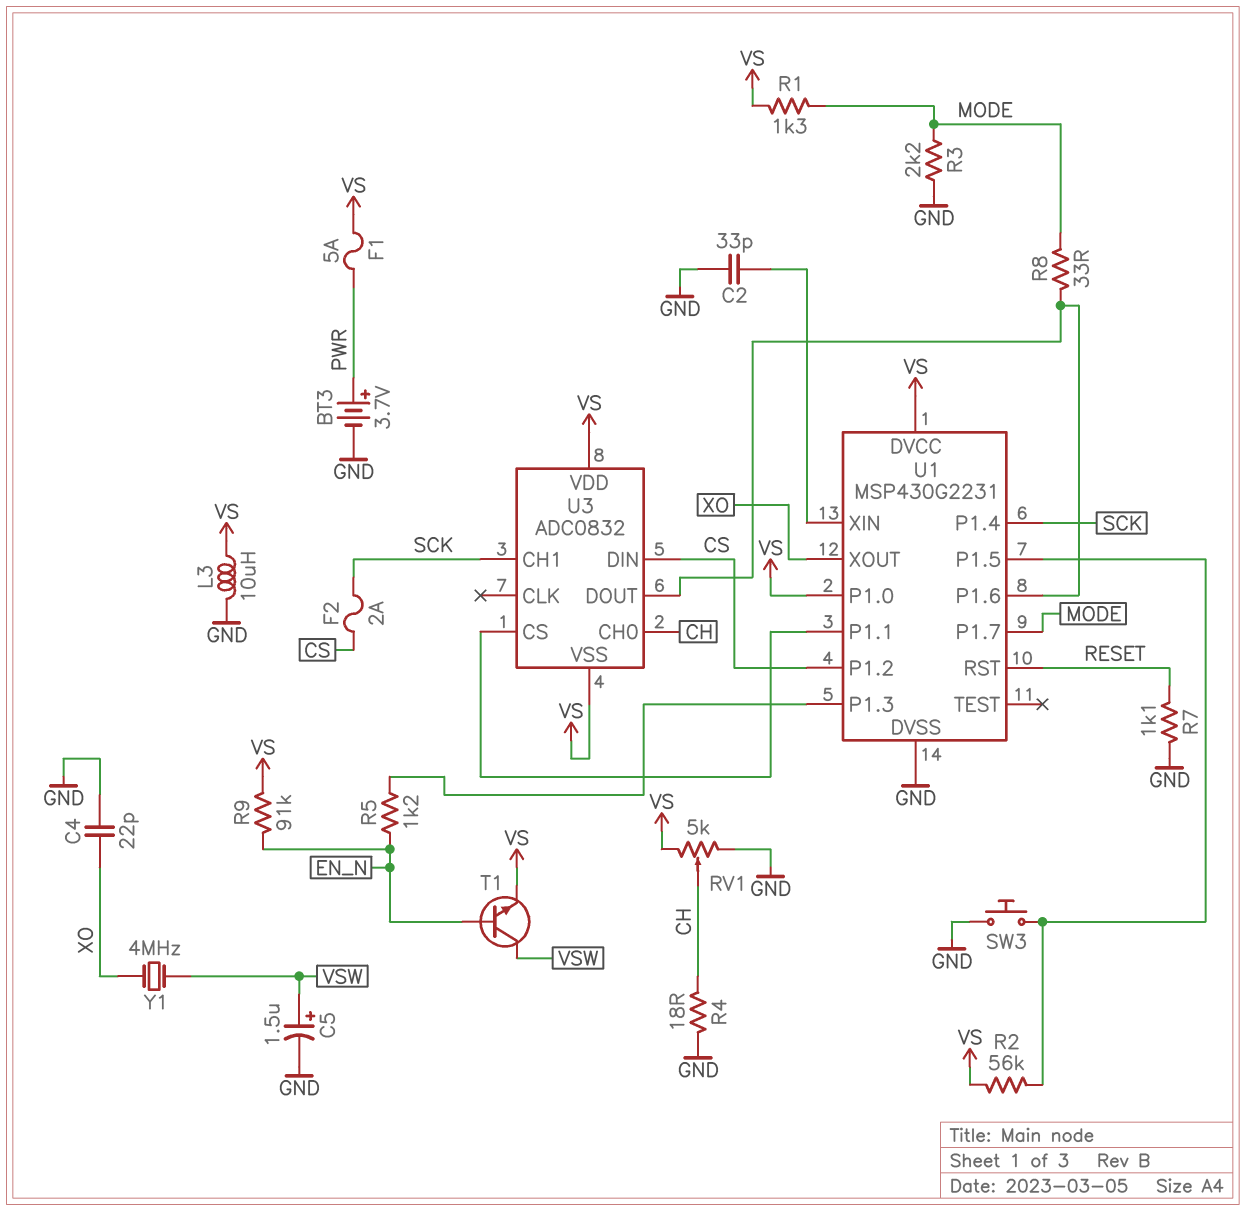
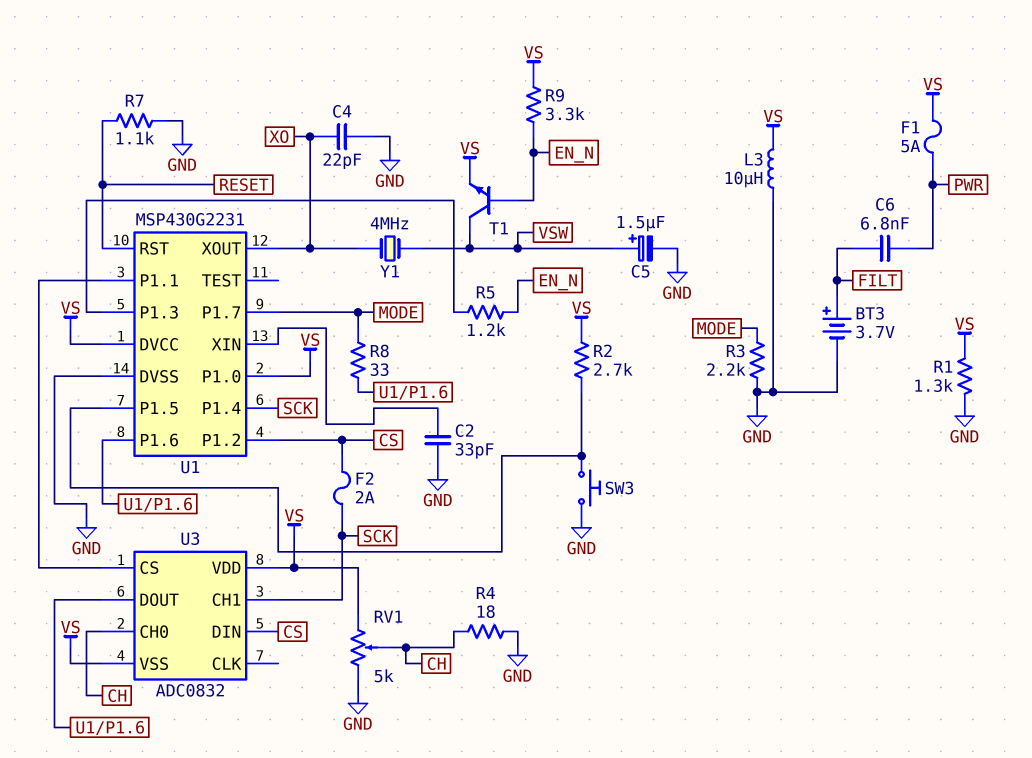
BT3: 3.7V (plus PWR, minus GND) -> 3.7V (plus FILT, minus GND)
C6: none -> 6.8nF (FILT, PWR)
R1: 1.3k (MODE, VS) -> 1.3k (GND, VS)
R2: 56k (U1/P1.5, VS) -> 2.7k (U1/P1.5, VS)
R9: 91k (EN_N, VS) -> 3.3k (EN_N, VS)

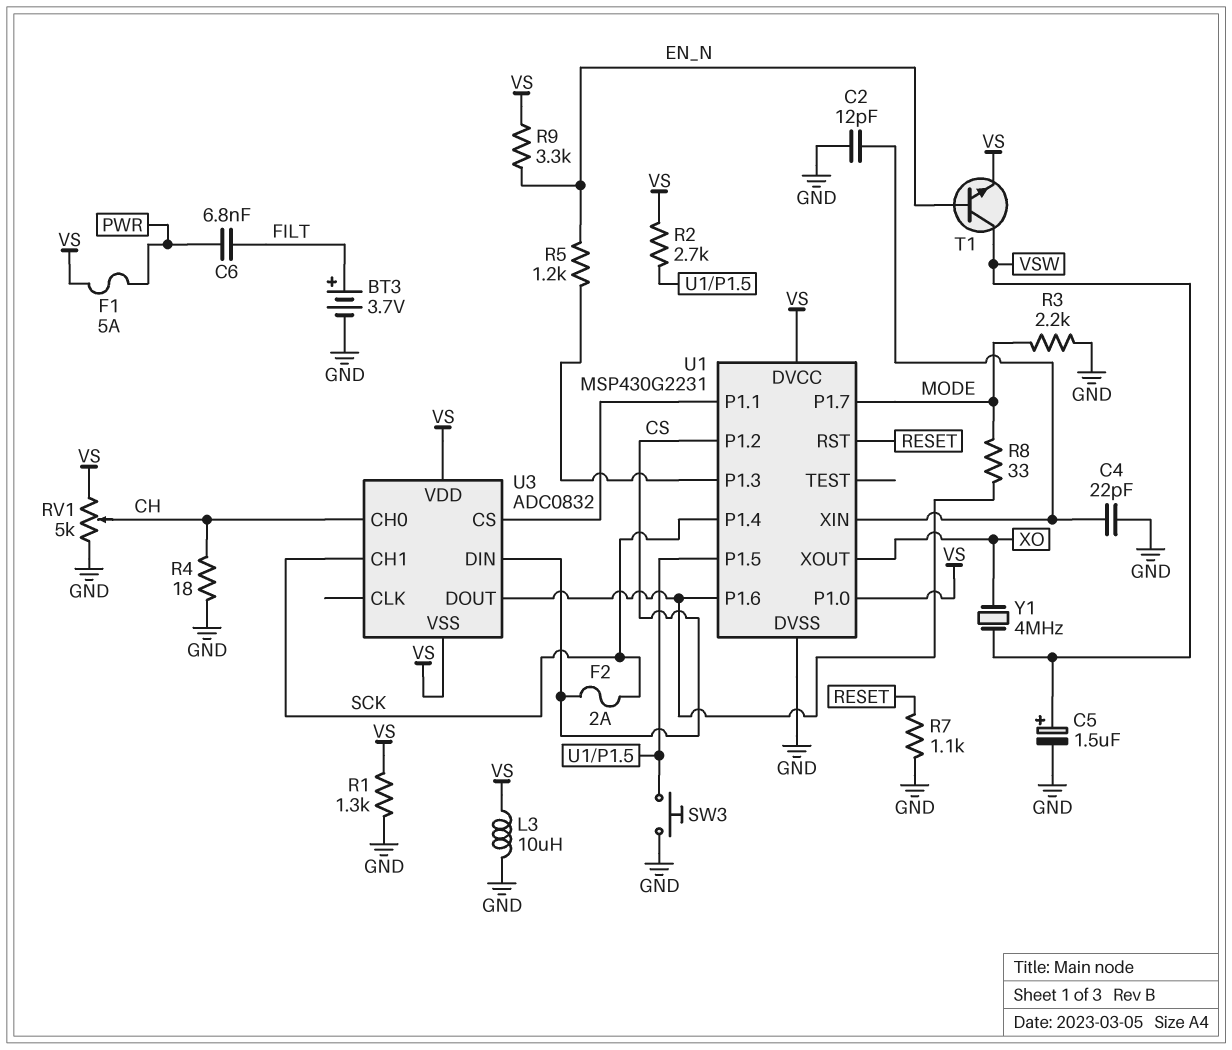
C2: 33pF (GND, U1/XIN) -> 12pF (GND, U1/XIN)
C4: 22pF (GND, XO) -> 22pF (GND, U1/XIN)

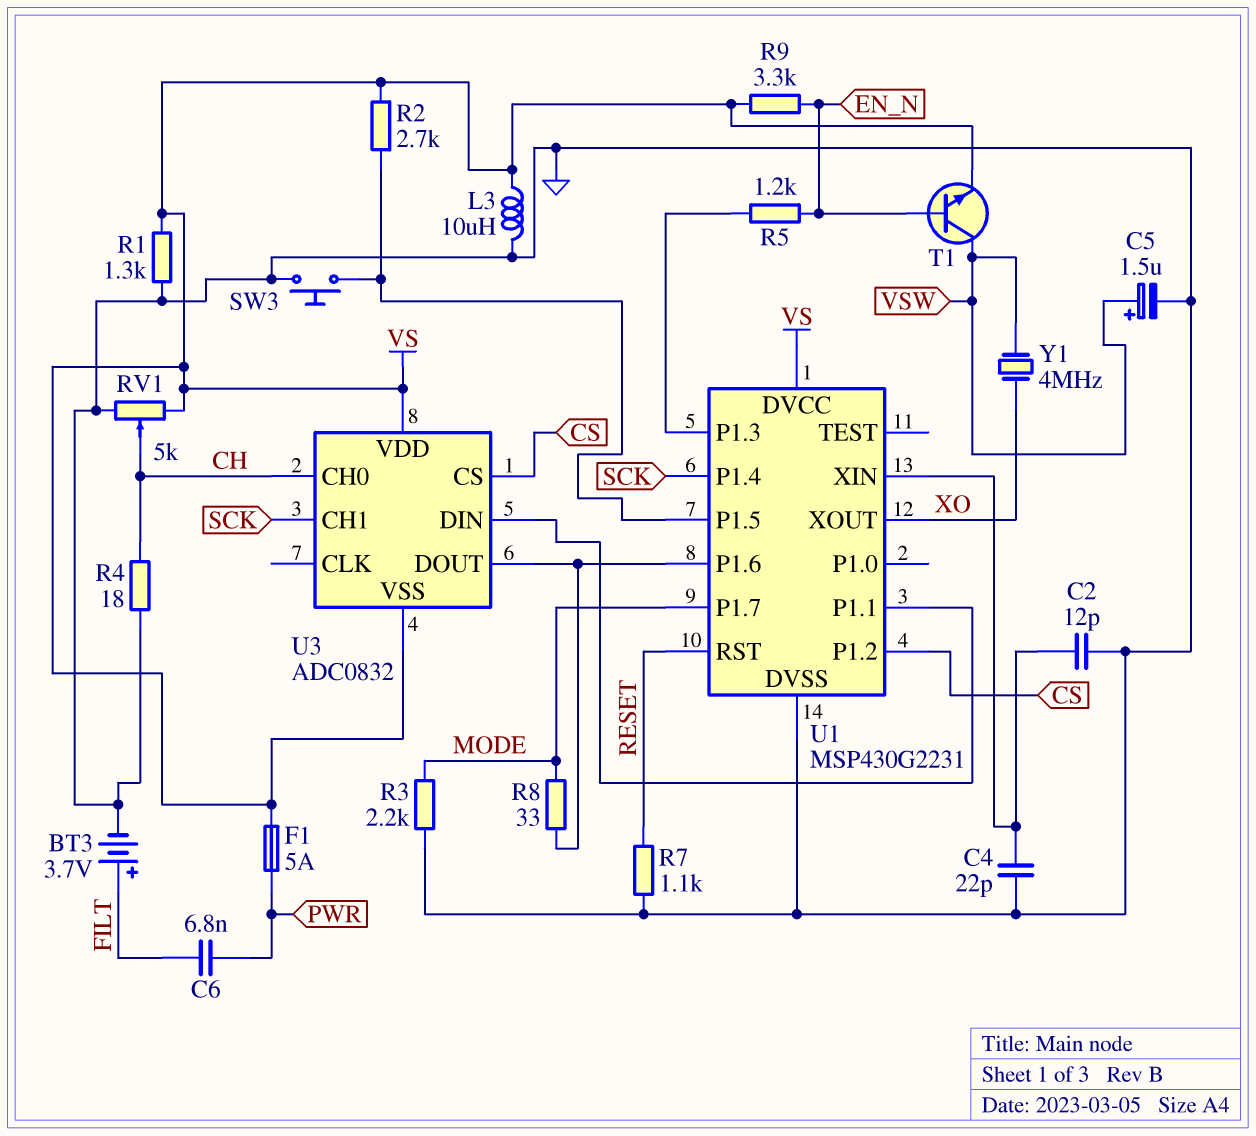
F2: 2A (CS, SCK) -> none
U1 pin P1.0: VS -> none
U3 pin CS: U1/P1.1 -> CS
U3 pin DIN: CS -> U1/P1.1

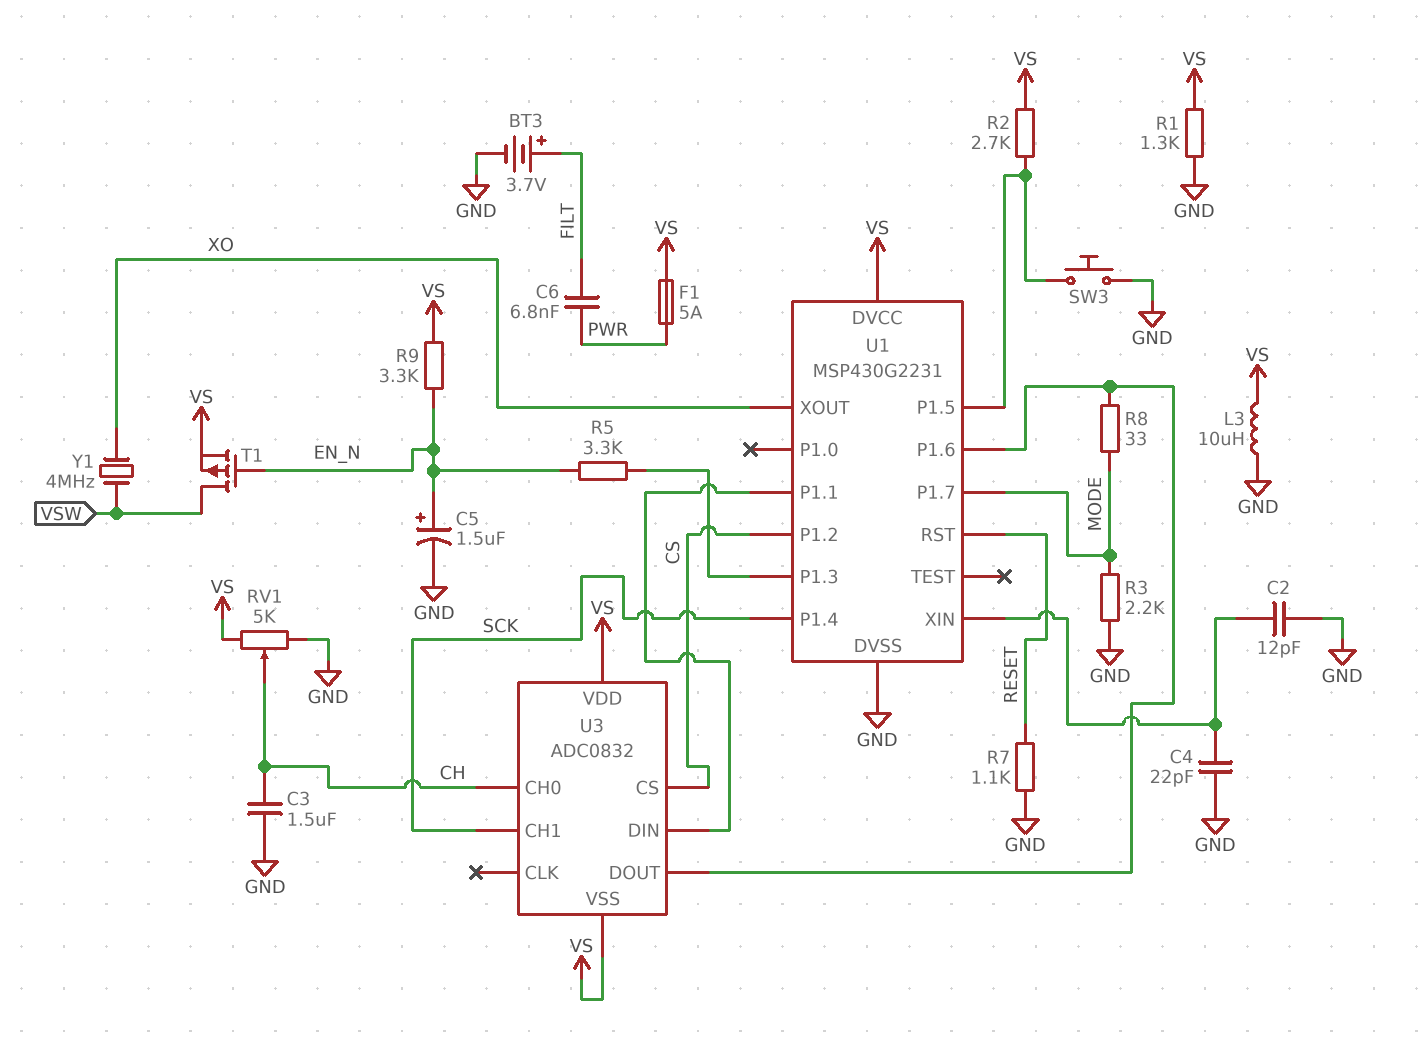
C3: none -> 1.5uF (CH, GND)
C5: 1.5uF (plus VSW, minus GND) -> 1.5uF (plus EN_N, minus GND)
R4: 18 (CH, GND) -> none
R5: 1.2k (EN_N, U1/P1.3) -> 3.3k (EN_N, U1/P1.3)
T1: NPN (B EN_N, C VSW, E VS) -> PMOS (G EN_N, D VSW, S VS)

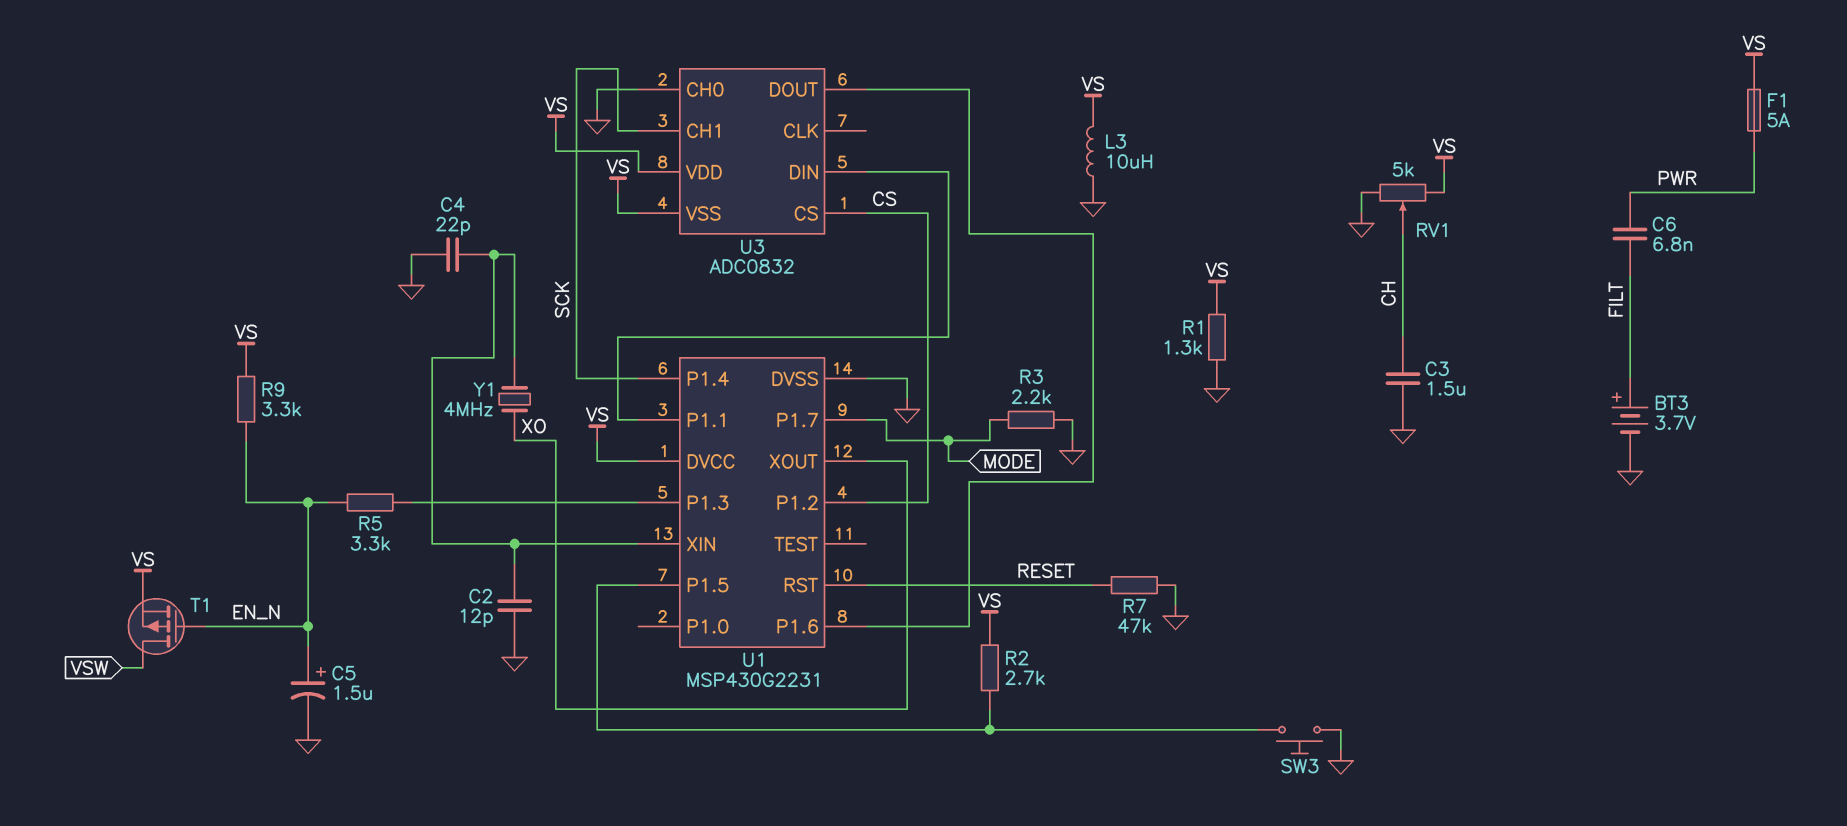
R7: 1.1k (GND, RESET) -> 47k (GND, RESET)
R8: 33 (MODE, U1/P1.6) -> none
U3 pin CH0: CH -> GND
Y1: 4MHz (VSW, XO) -> 4MHz (U1/XIN, XO)

